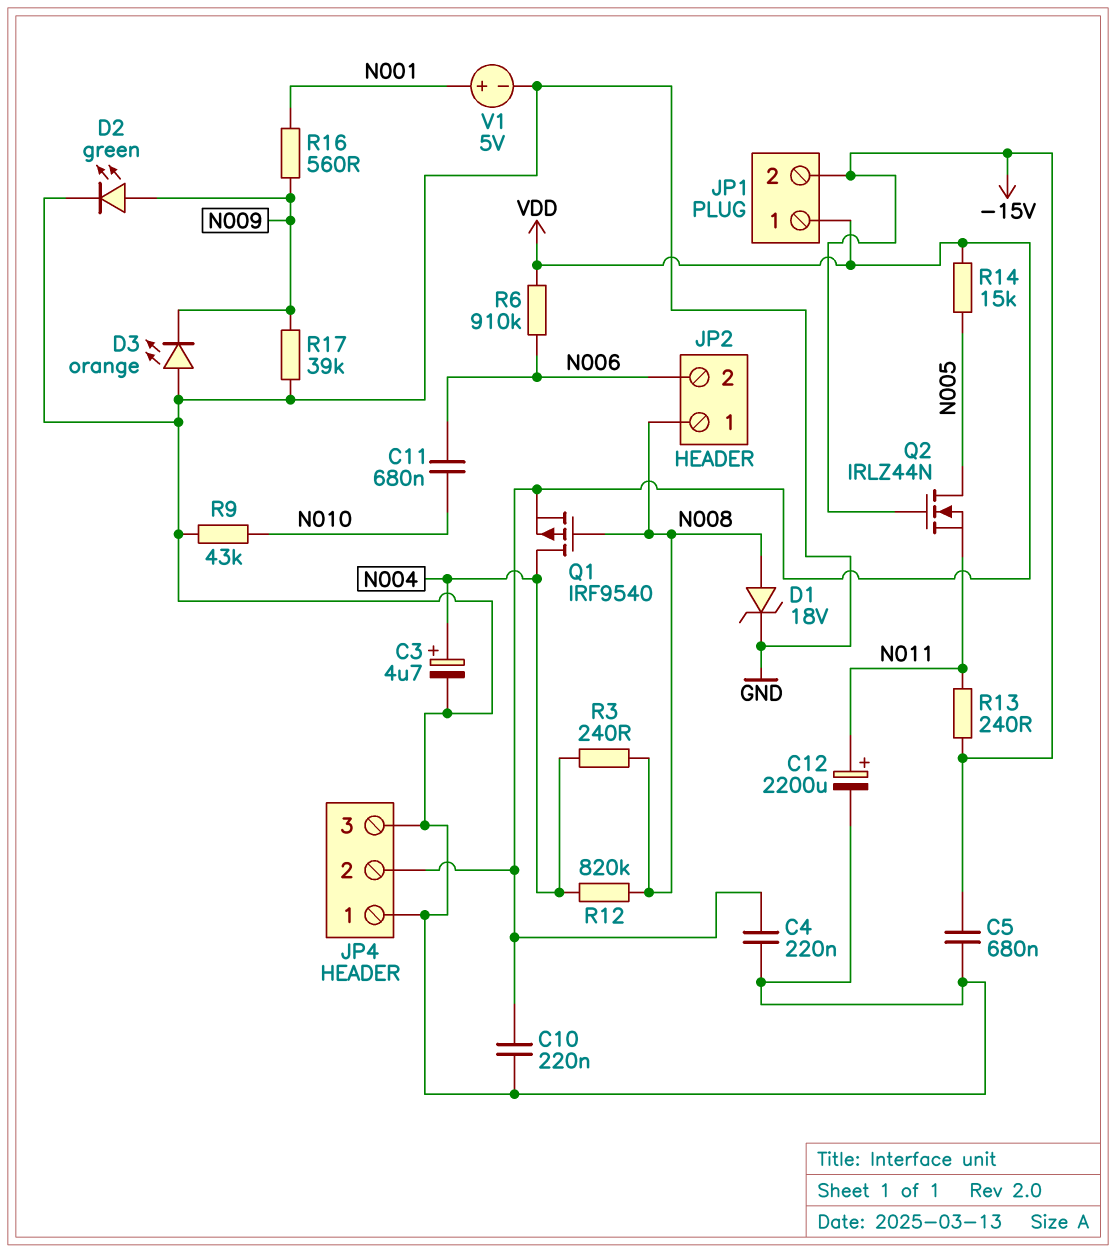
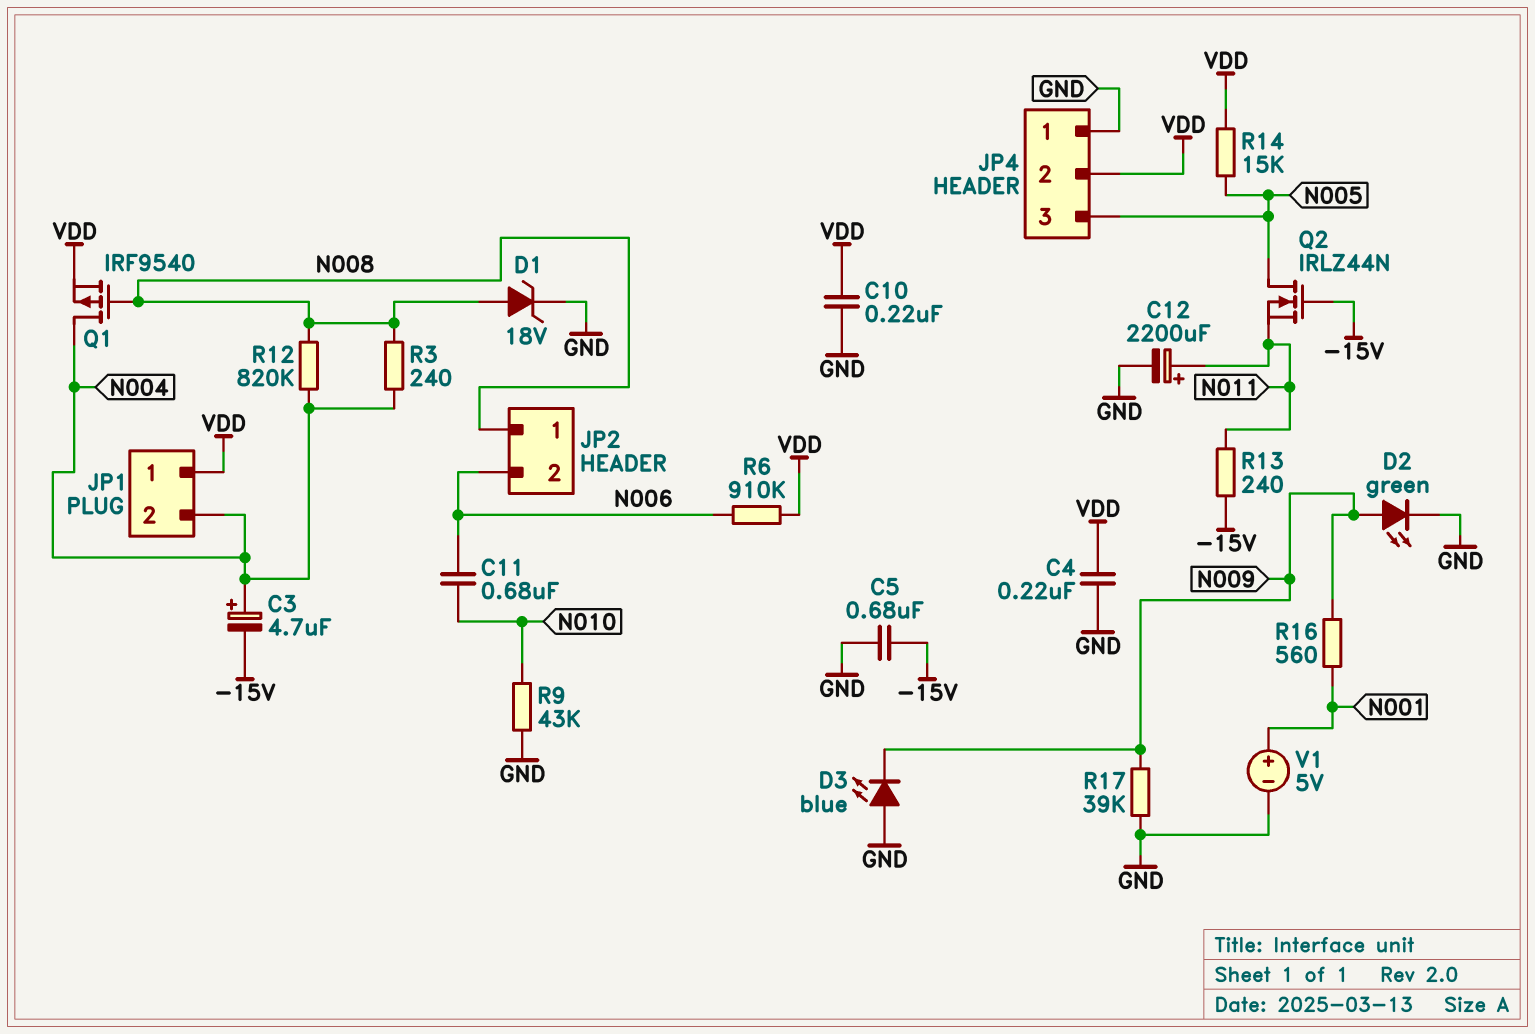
C3: 4.7uF (plus N004, minus GND) -> 4.7uF (plus N004, minus -15V)
D3: LED orange (A GND, K N009) -> LED blue (A GND, K N009)
JP1 pin 2: -15V -> N004
JP4 pin 3: GND -> N005

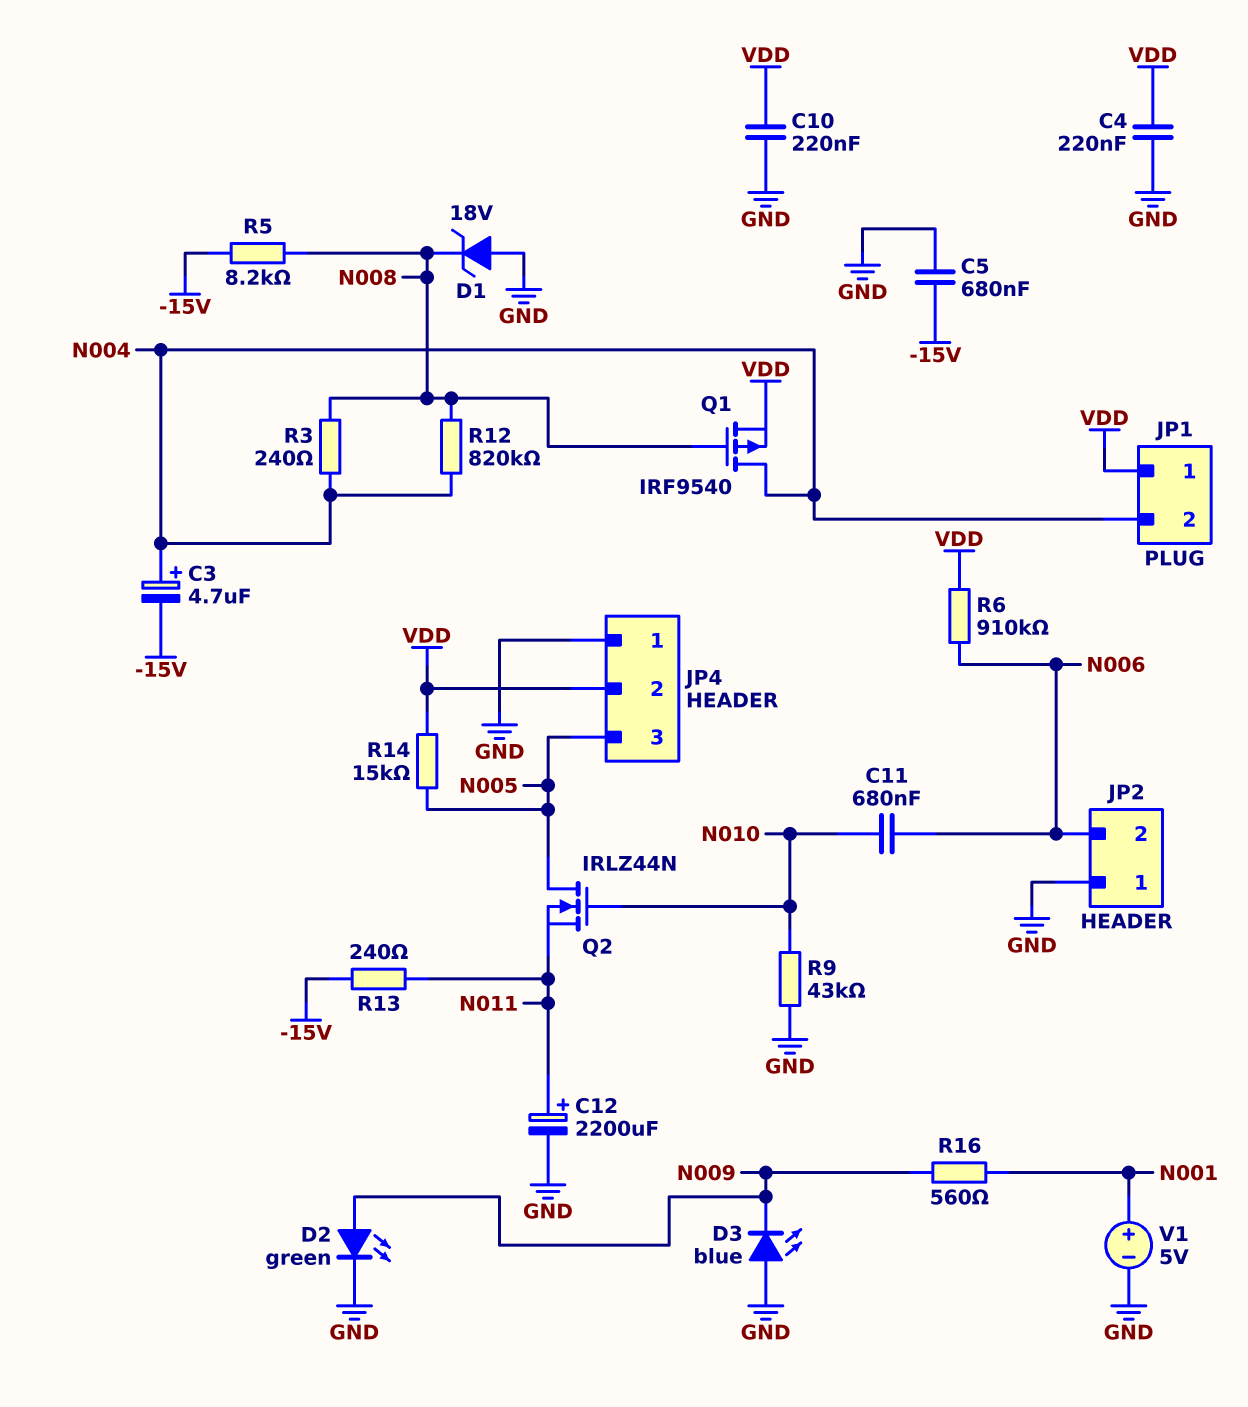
D1: zener 18V (A N008, K GND) -> zener 18V (A GND, K N008)
JP2 pin 1: N008 -> GND
Q2: NMOS IRLZ44N (G -15V, D N005, S N011) -> NMOS IRLZ44N (G N010, D N005, S N011)
R5: none -> 8.2k (-15V, N008)
R17: 39k (GND, N009) -> none

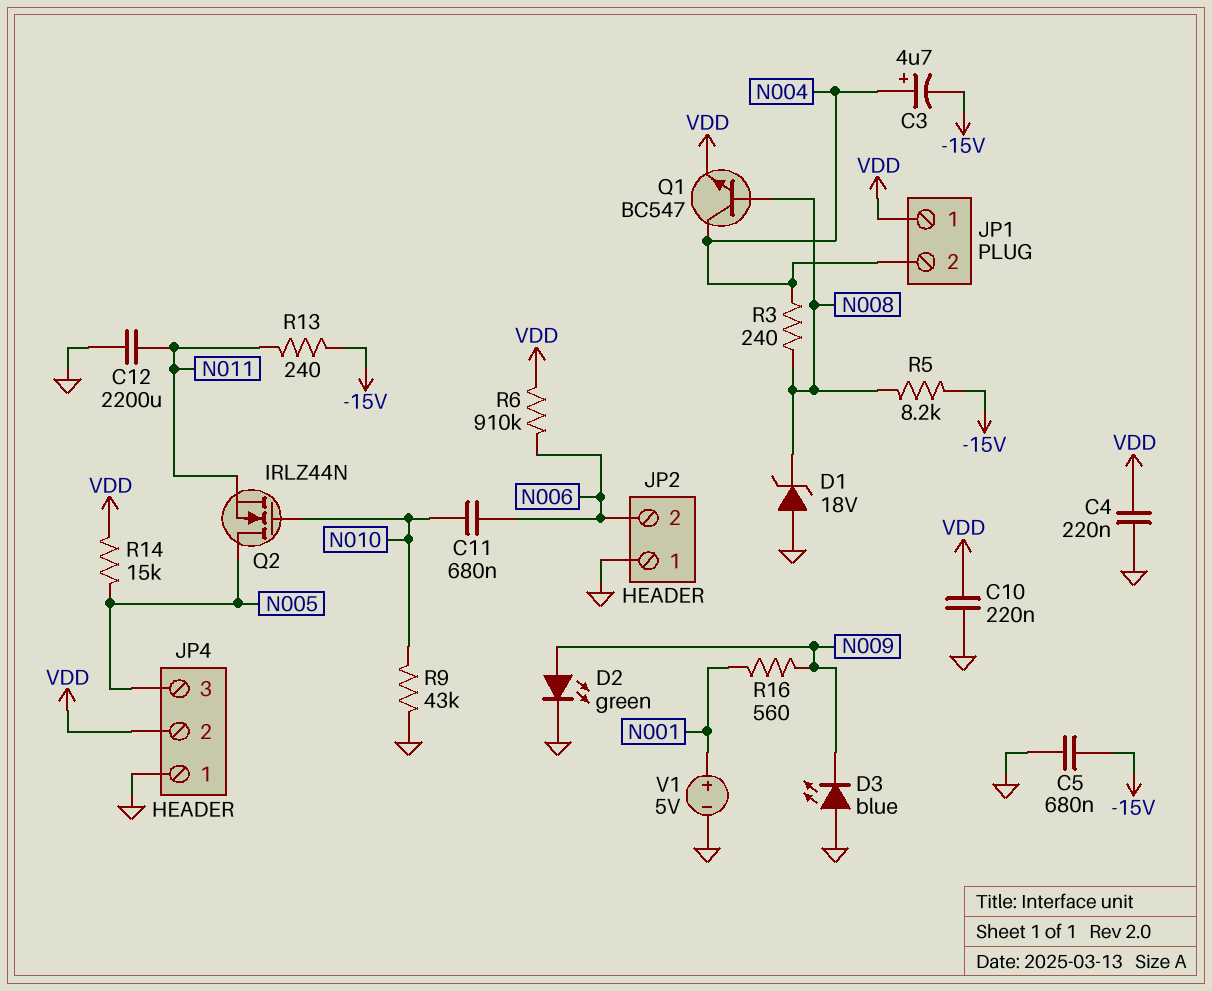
C12: 2200uF (plus N011, minus GND) -> 2200uF (GND, N011)
Q1: PMOS IRF9540 (G N008, D N004, S VDD) -> NPN BC547 (B N008, C N004, E VDD)
R12: 820k (N004, N008) -> none

